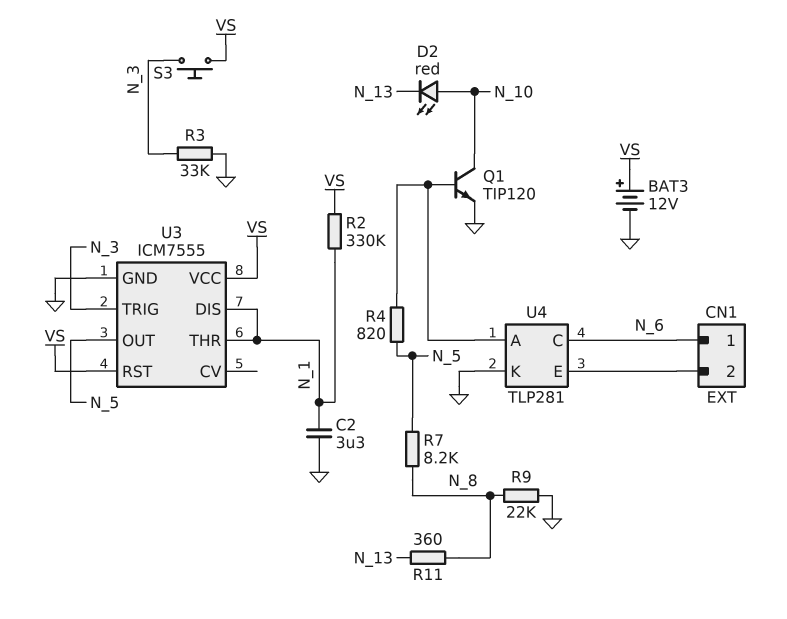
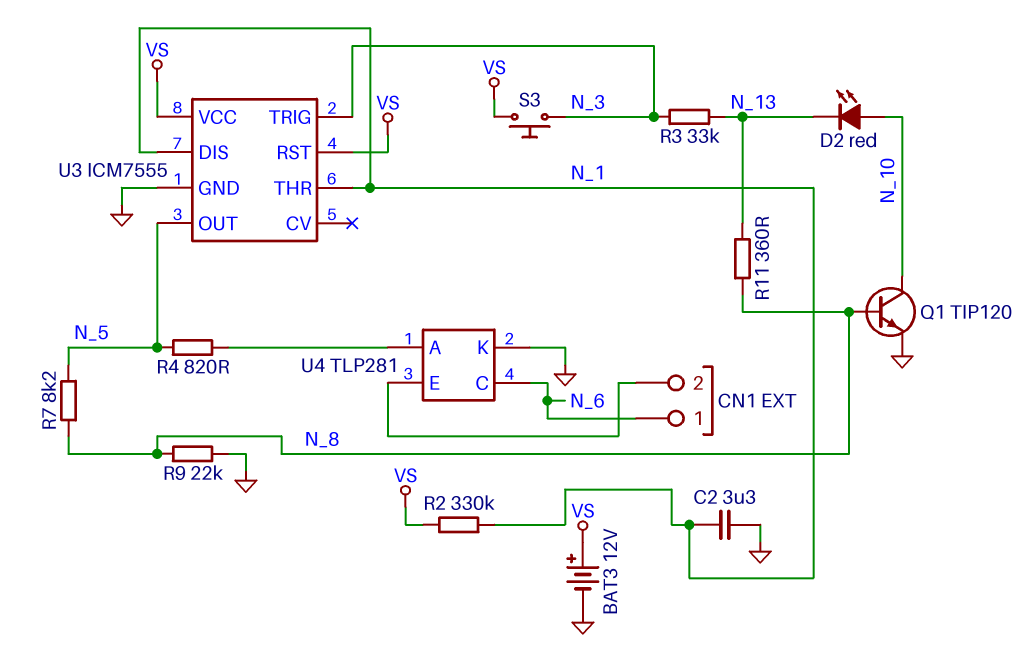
Q1: NPN TIP120 (B U4/A, C N_10, E GND) -> NPN TIP120 (B N_8, C N_10, E GND)
R3: 33k (GND, N_3) -> 33k (N_3, N_13)

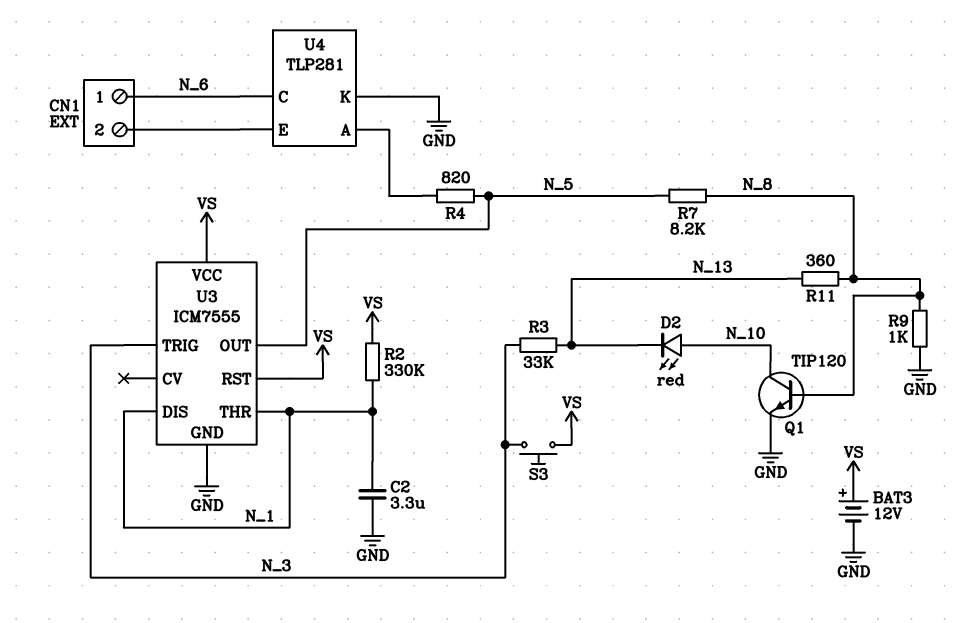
R9: 22k (GND, N_8) -> 1k (GND, N_8)

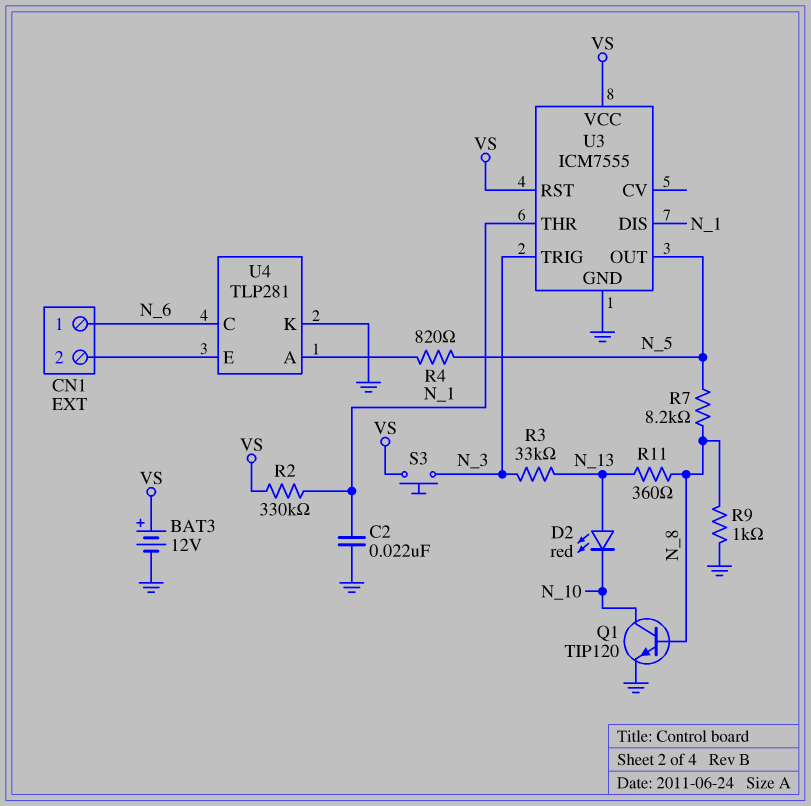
C2: 3.3uF (GND, N_1) -> 22nF (GND, N_1)
D2: LED red (A N_10, K N_13) -> LED red (A N_13, K N_10)

